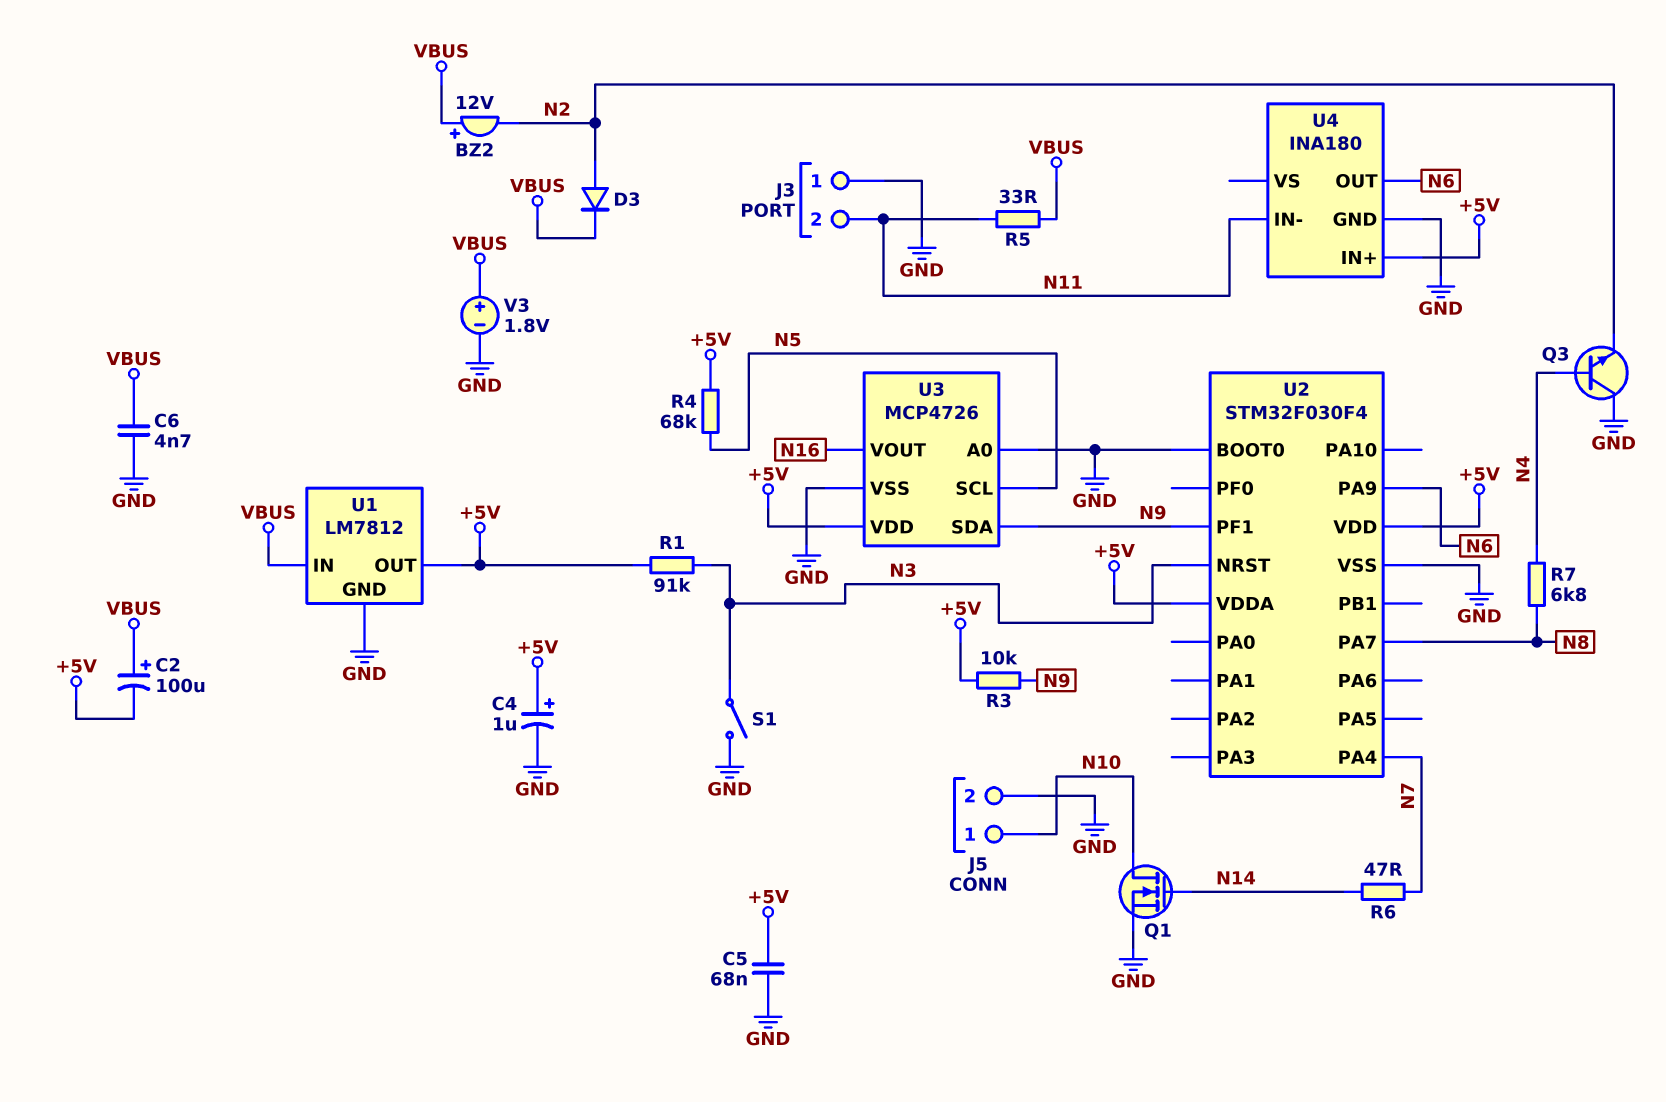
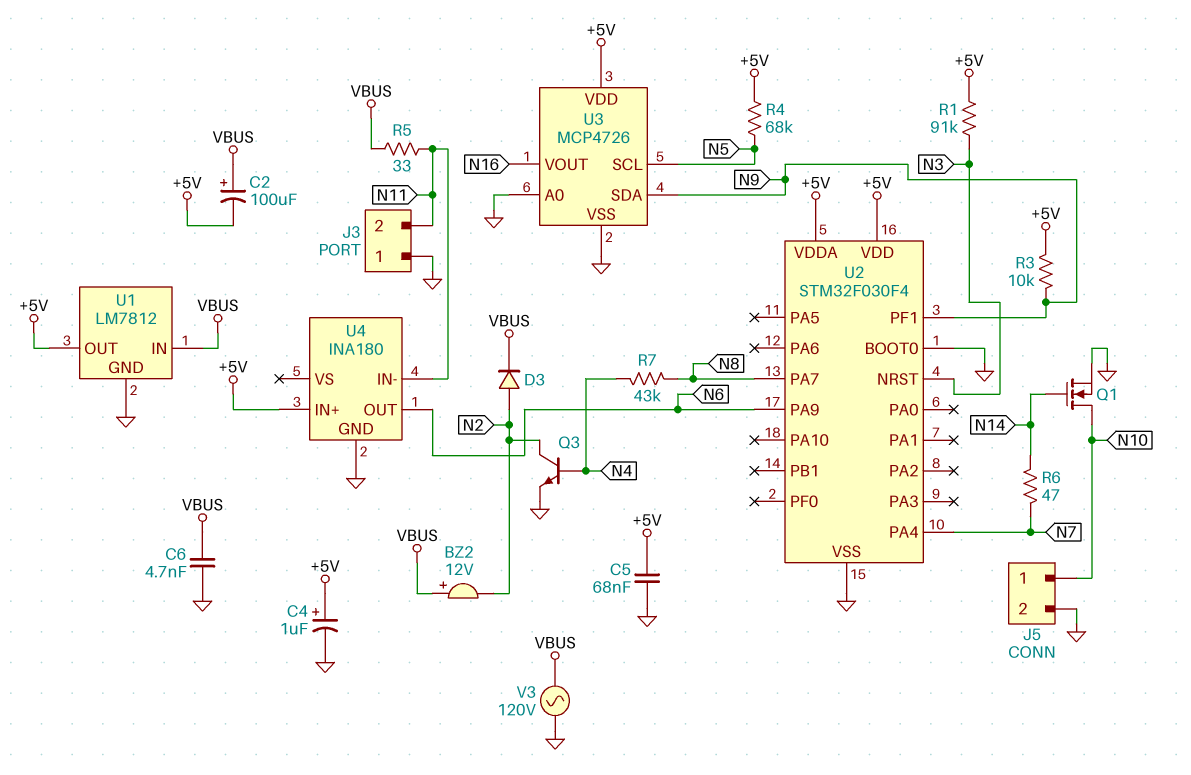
Q3: NPN (B N4, C GND, E N2) -> NPN (B N4, C N2, E GND)
R7: 6.8k (N4, N8) -> 43k (N4, N8)
S1: switch (GND, N3) -> none
V3: 1.8V (plus VBUS, minus GND) -> AC 120V (GND, VBUS)

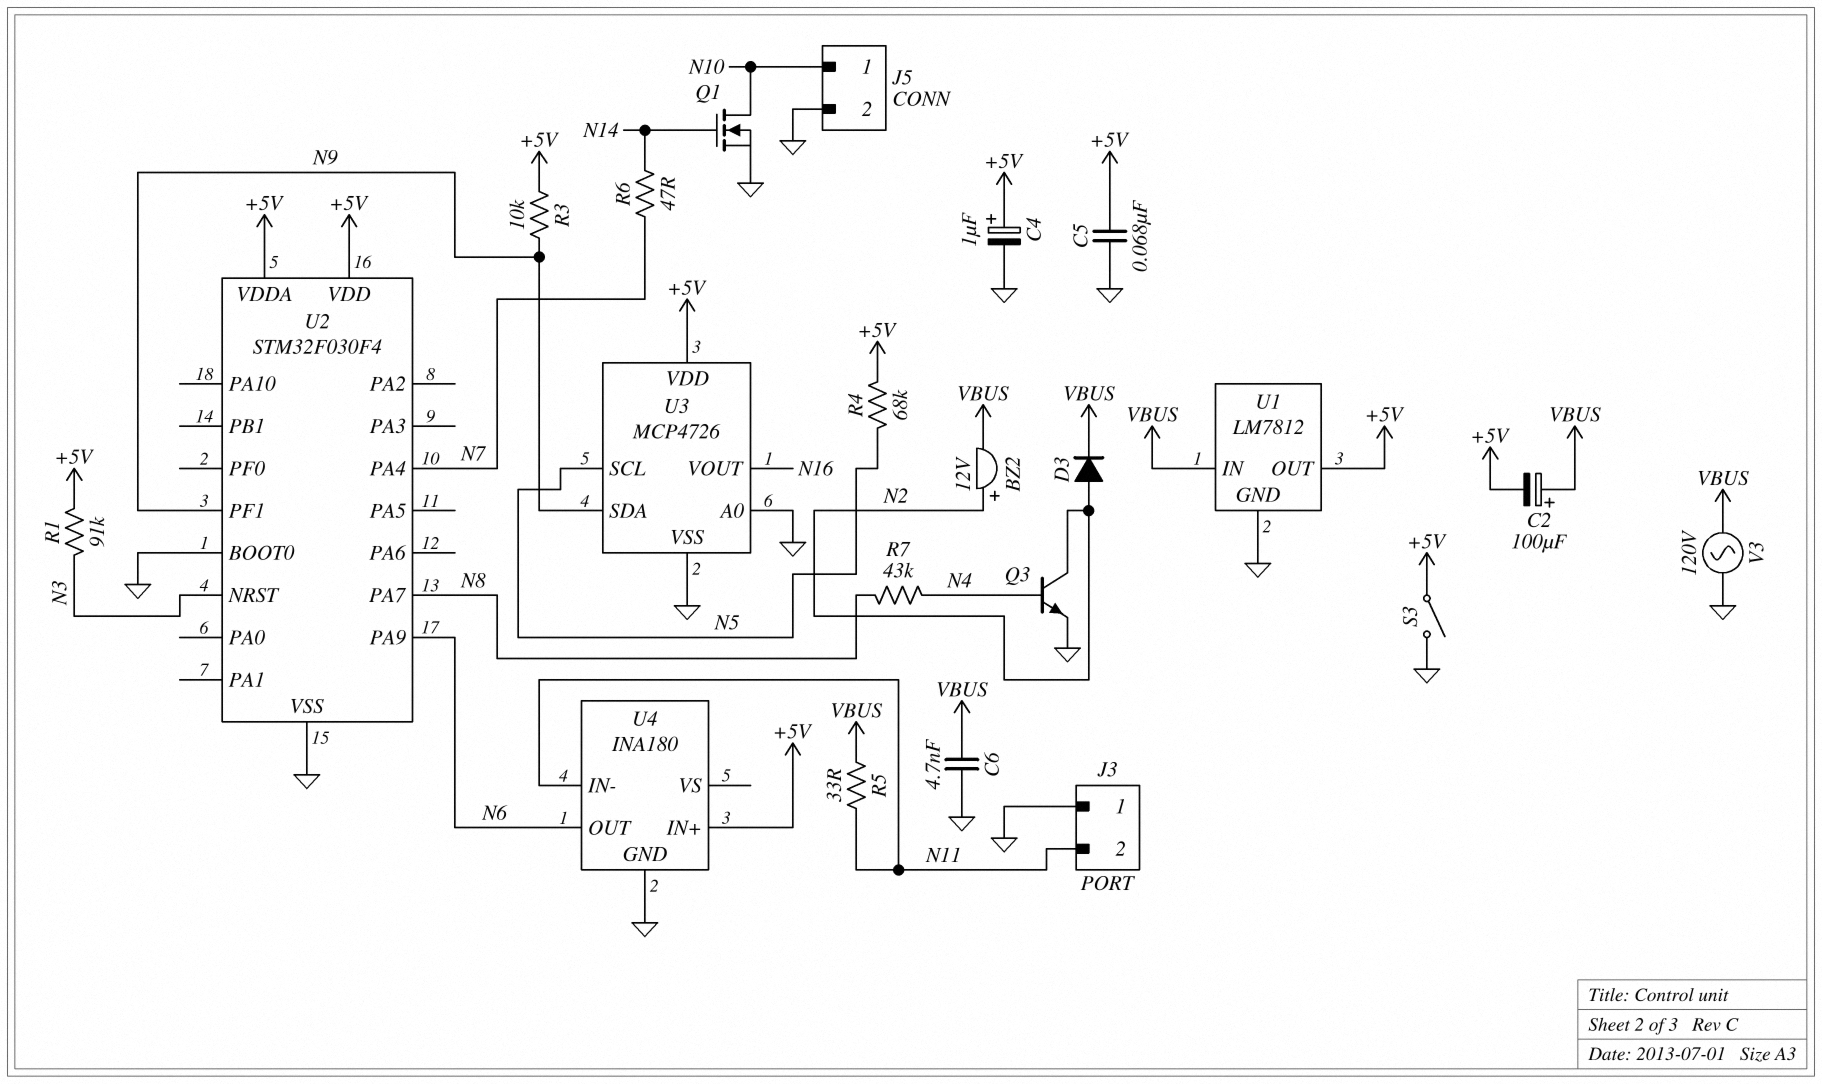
BZ2: buzzer 12V (plus VBUS, minus N2) -> buzzer 12V (plus N2, minus VBUS)
S3: none -> switch (+5V, GND)

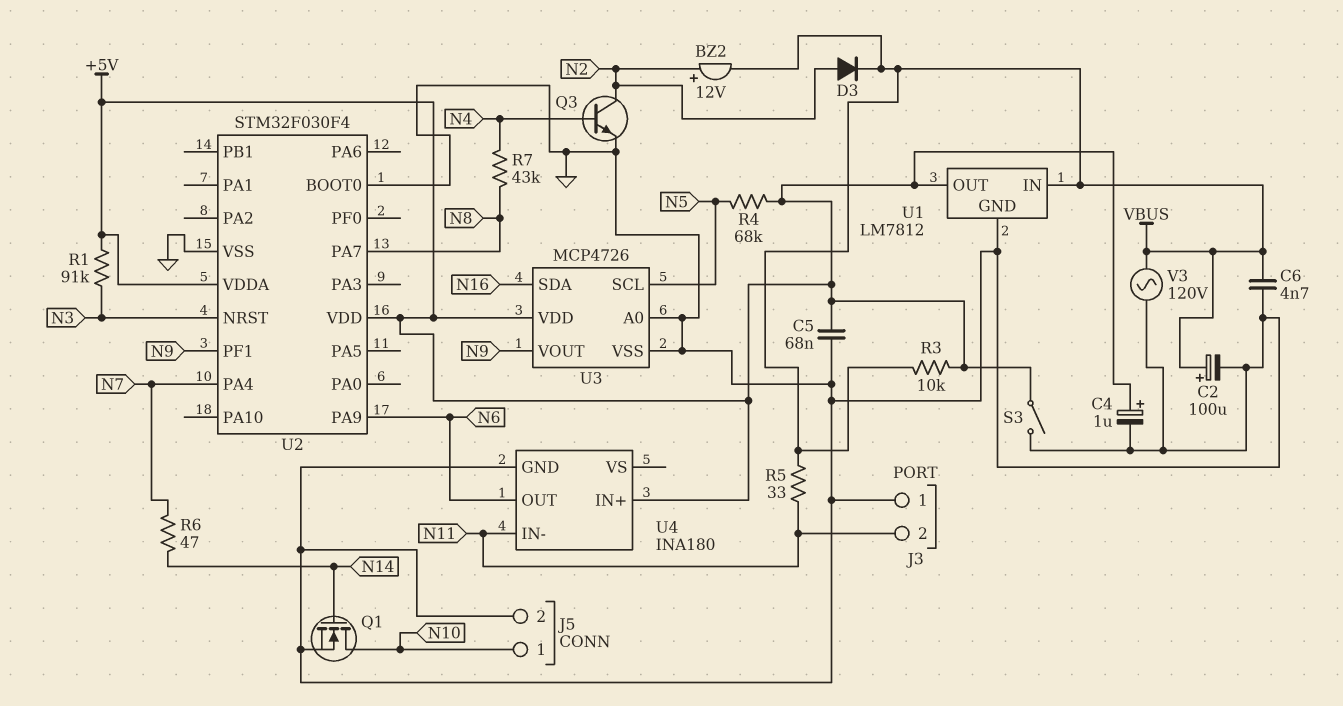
C2: 100uF (plus VBUS, minus +5V) -> 100uF (plus VBUS, minus GND)
R3: 10k (+5V, N9) -> 10k (+5V, VBUS)
U3 pin SDA: N9 -> N16
U3 pin VOUT: N16 -> N9

